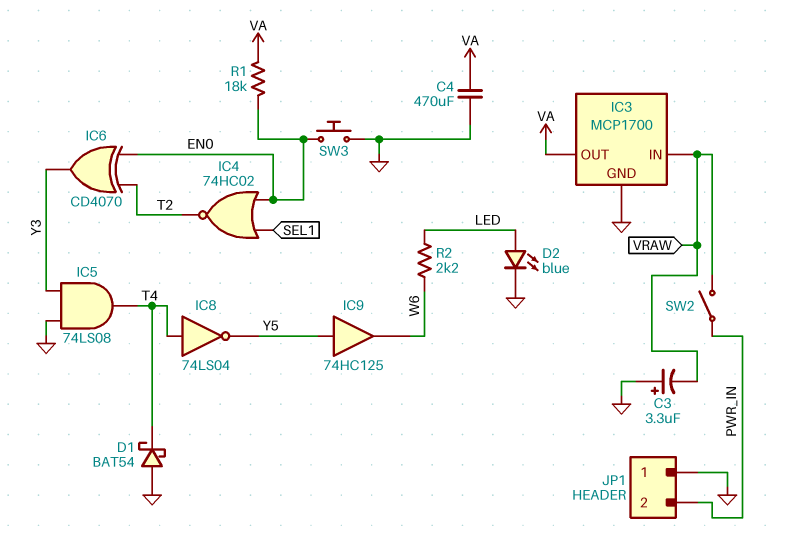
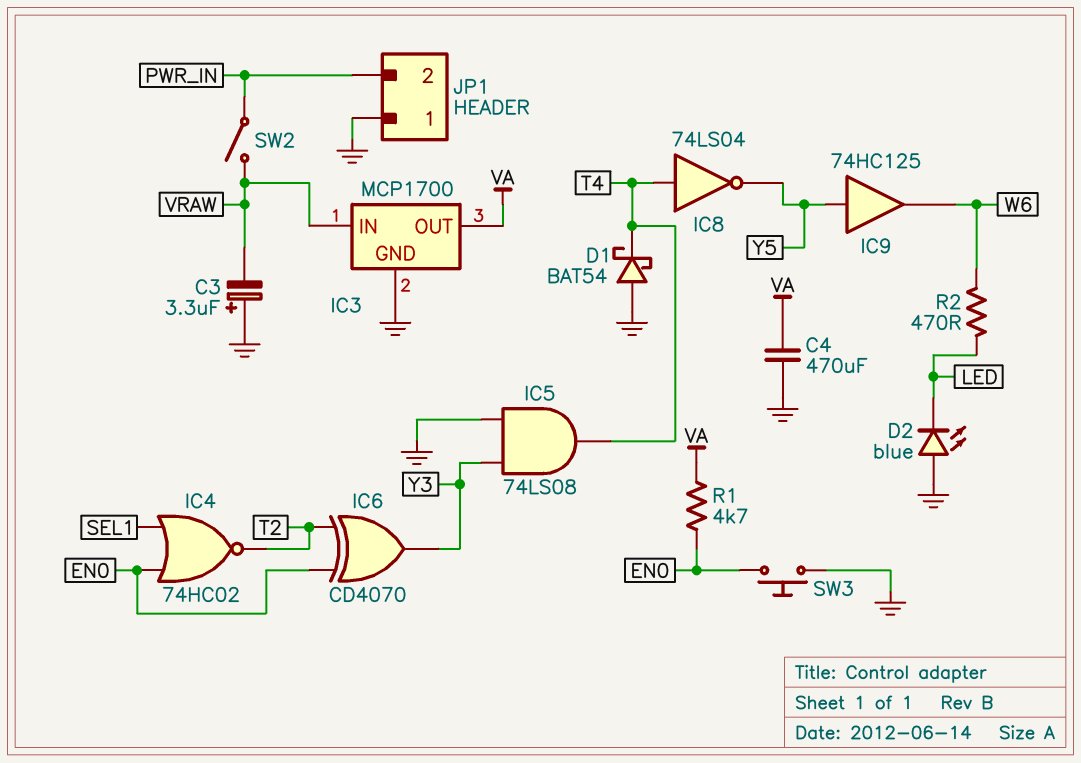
D2: LED blue (A LED, K GND) -> LED blue (A GND, K LED)
R1: 18k (EN0, VA) -> 4.7k (EN0, VA)
R2: 2.2k (LED, W6) -> 470 (LED, W6)

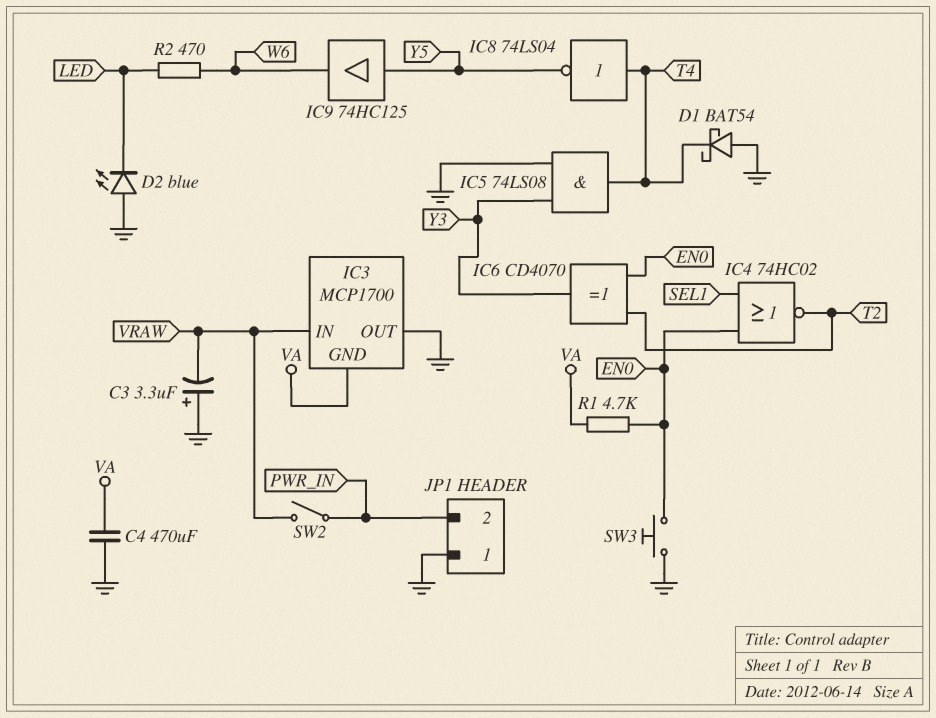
IC3 pin GND: GND -> VA
IC3 pin OUT: VA -> GND

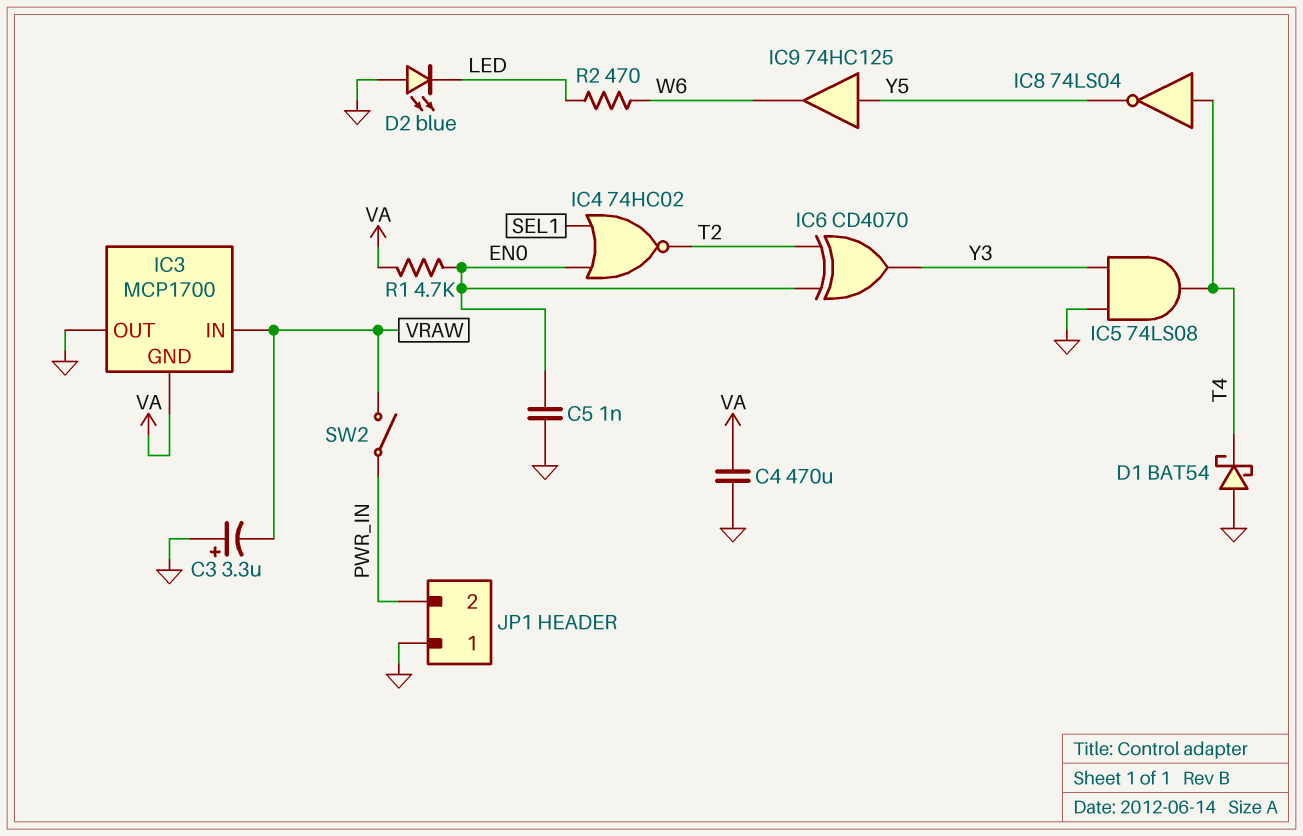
C5: none -> 1nF (EN0, GND)
SW3: button (EN0, GND) -> none

